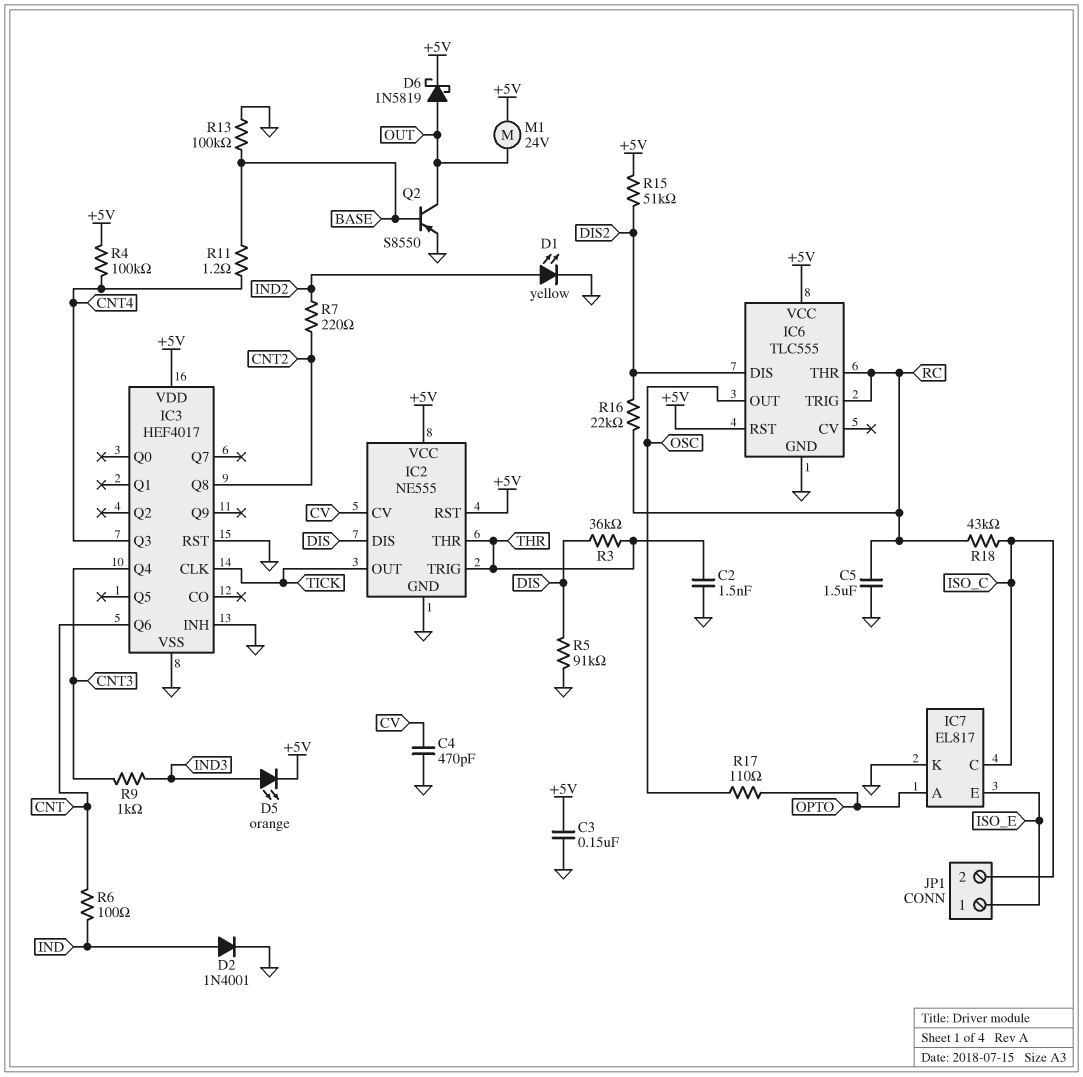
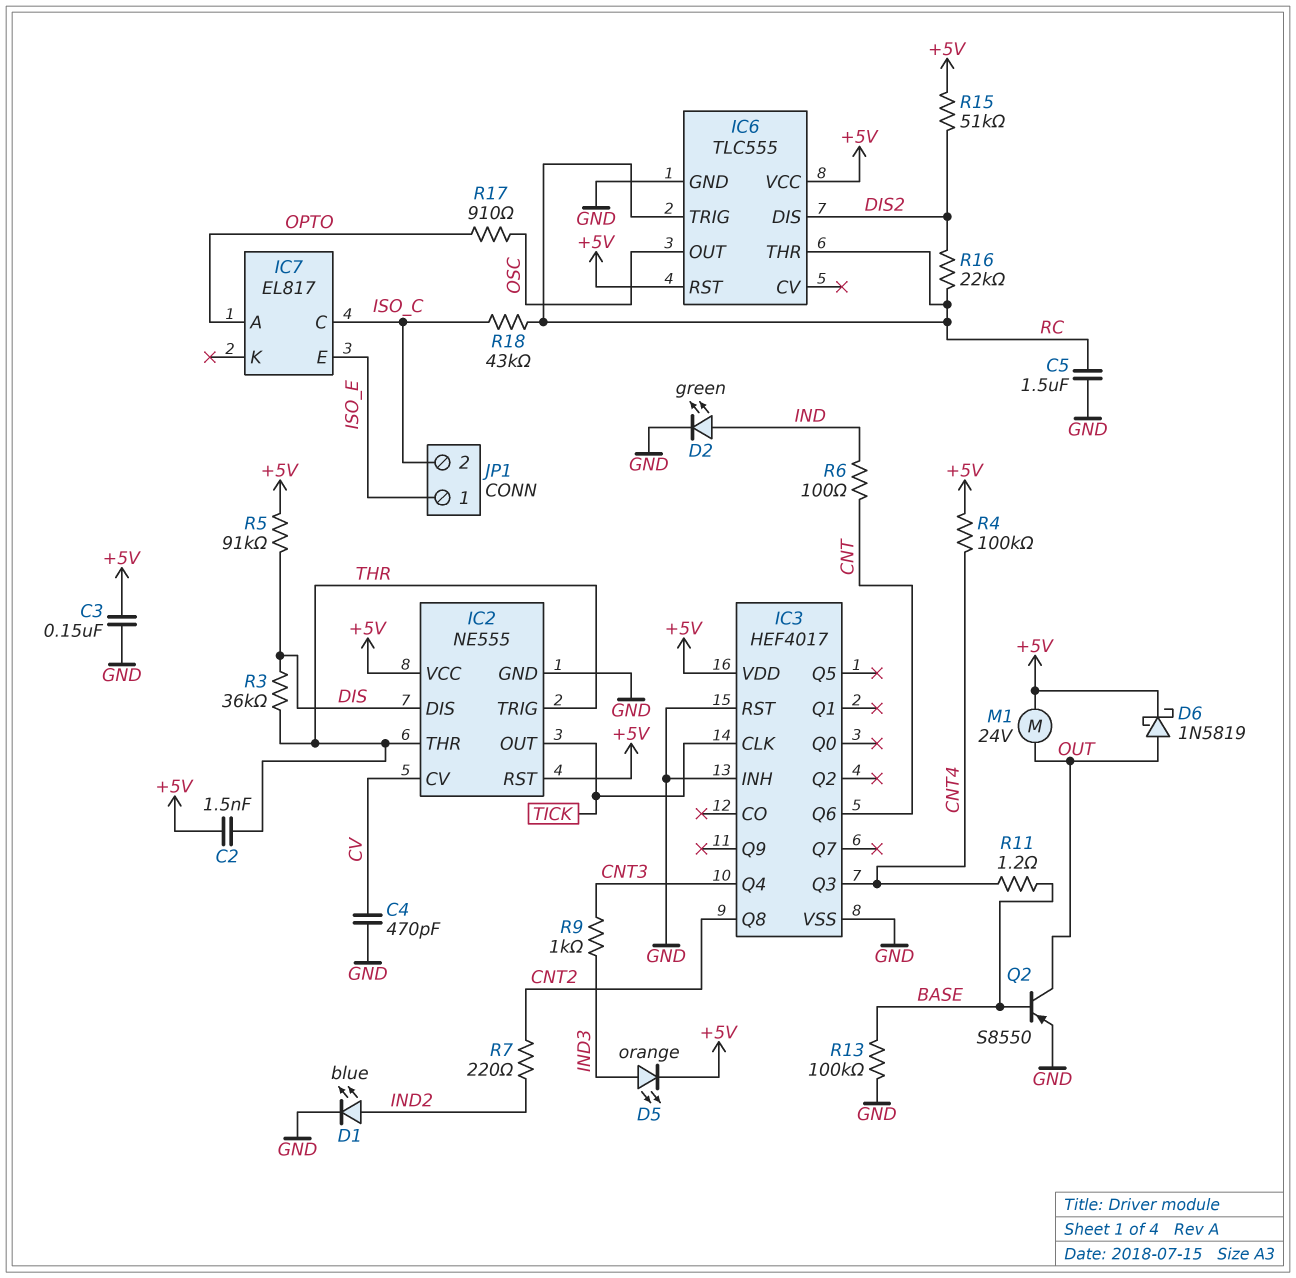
C2: 1.5nF (GND, THR) -> 1.5nF (+5V, THR)
D1: LED yellow (A IND2, K GND) -> LED blue (A IND2, K GND)
D2: diode 1N4001 (A IND, K GND) -> LED green (A IND, K GND)
IC7 pin K: GND -> none
R5: 91k (DIS, GND) -> 91k (+5V, DIS)
R17: 110 (OPTO, OSC) -> 910 (OPTO, OSC)

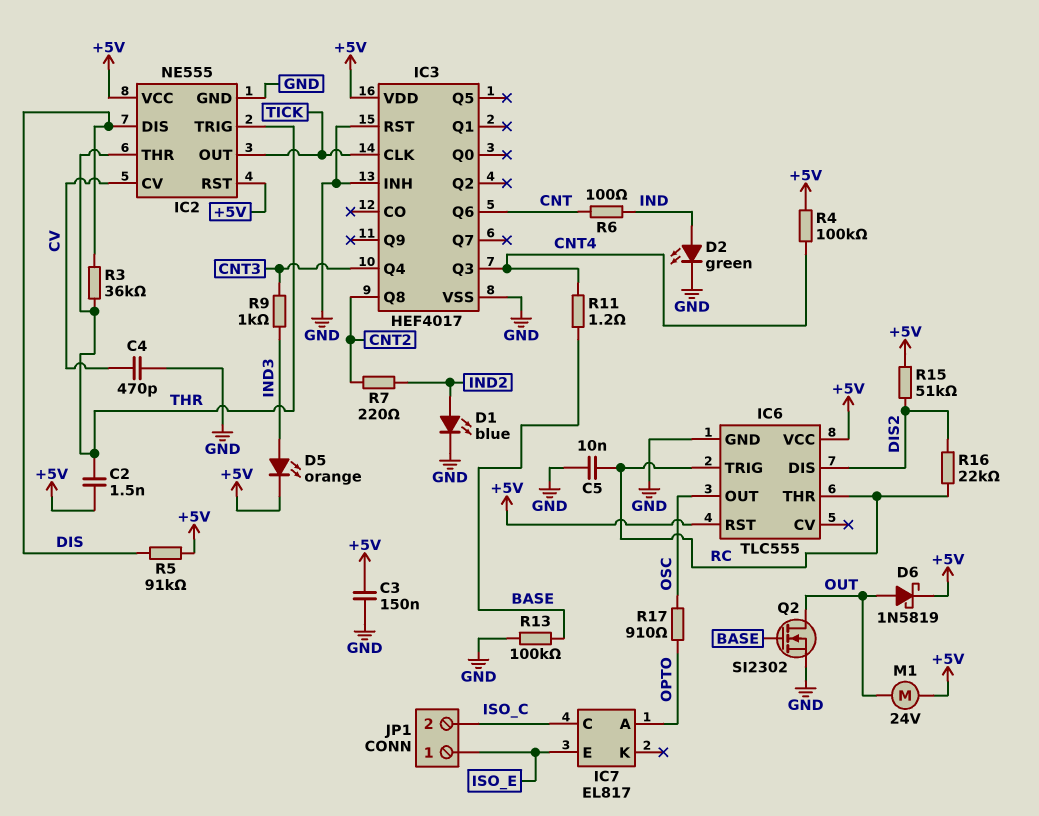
C5: 1.5uF (GND, RC) -> 10nF (GND, RC)
Q2: PNP S8550 (B BASE, C OUT, E GND) -> NMOS SI2302 (G BASE, D OUT, S GND)
R18: 43k (ISO_C, RC) -> none

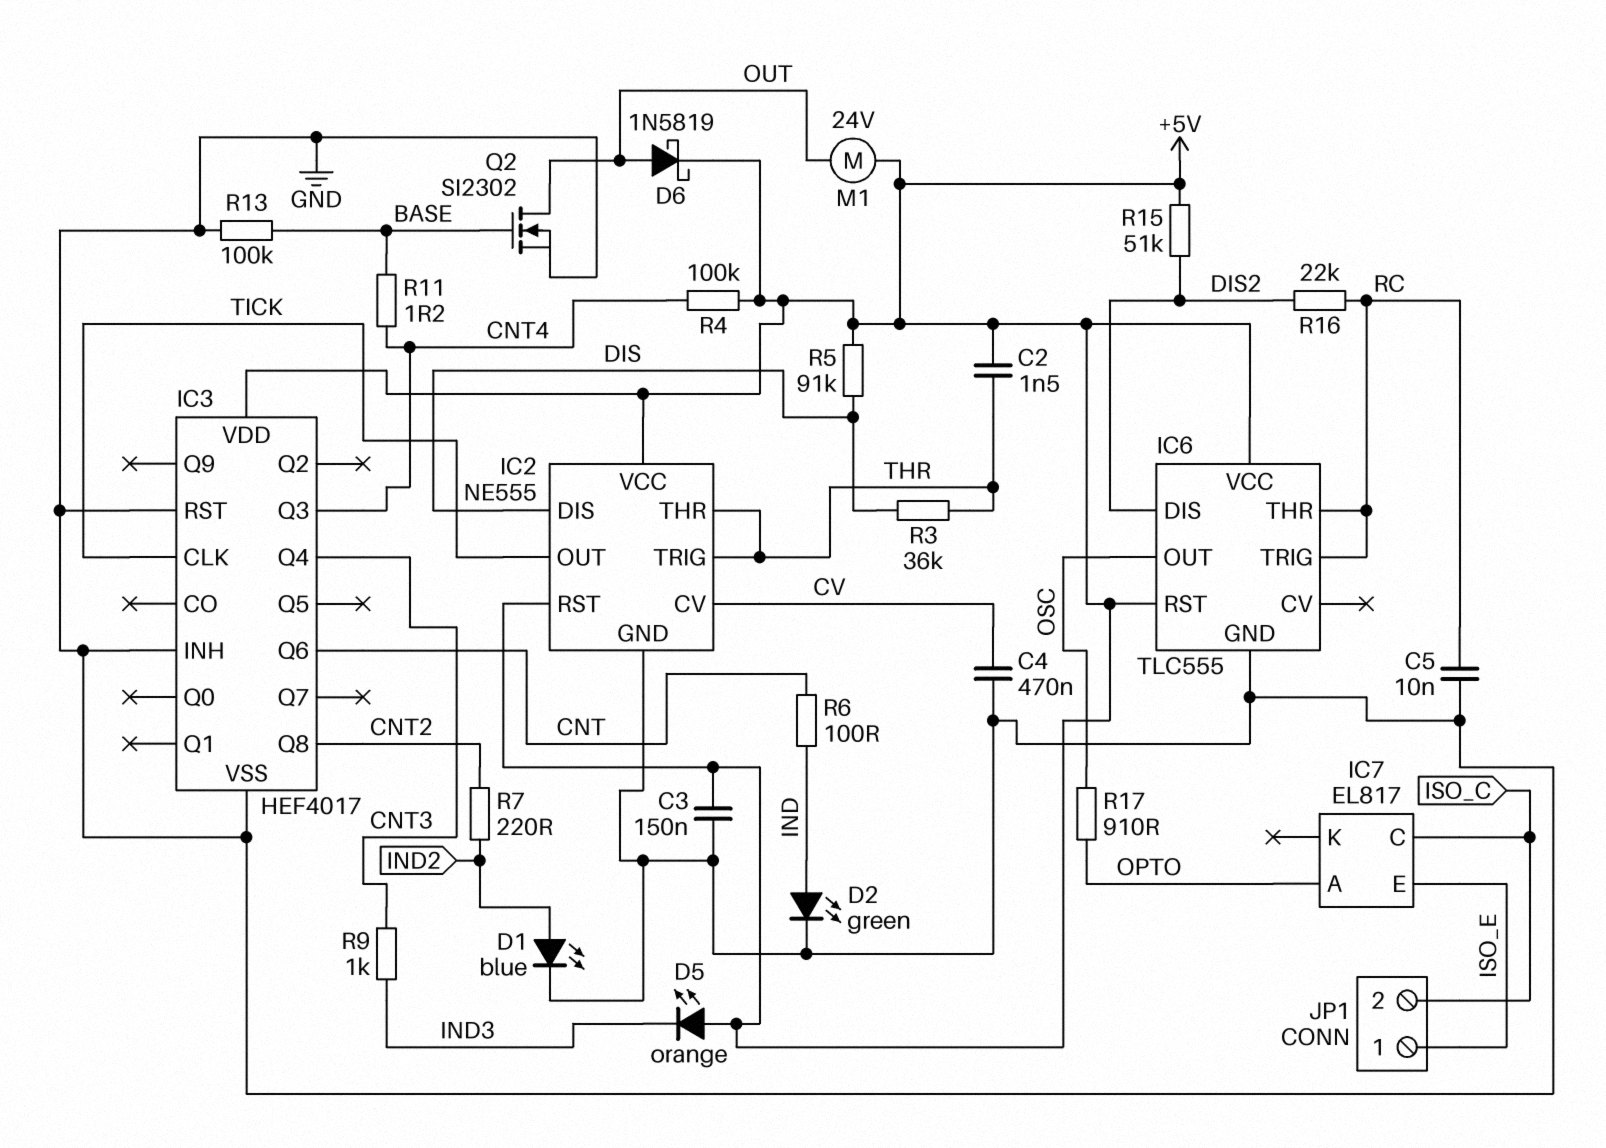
C4: 470pF (CV, GND) -> 470nF (CV, GND)
D5: LED orange (A IND3, K +5V) -> LED orange (A +5V, K IND3)

